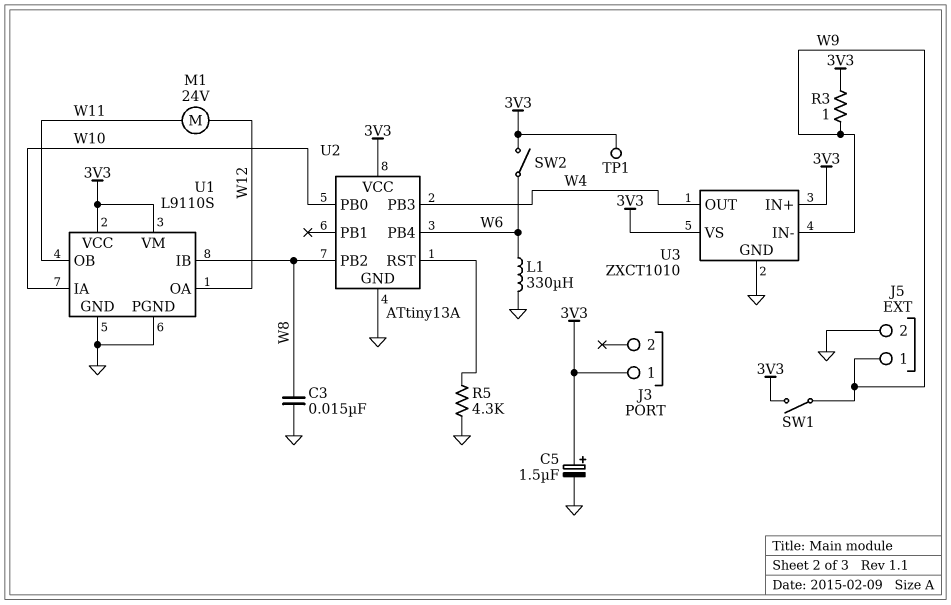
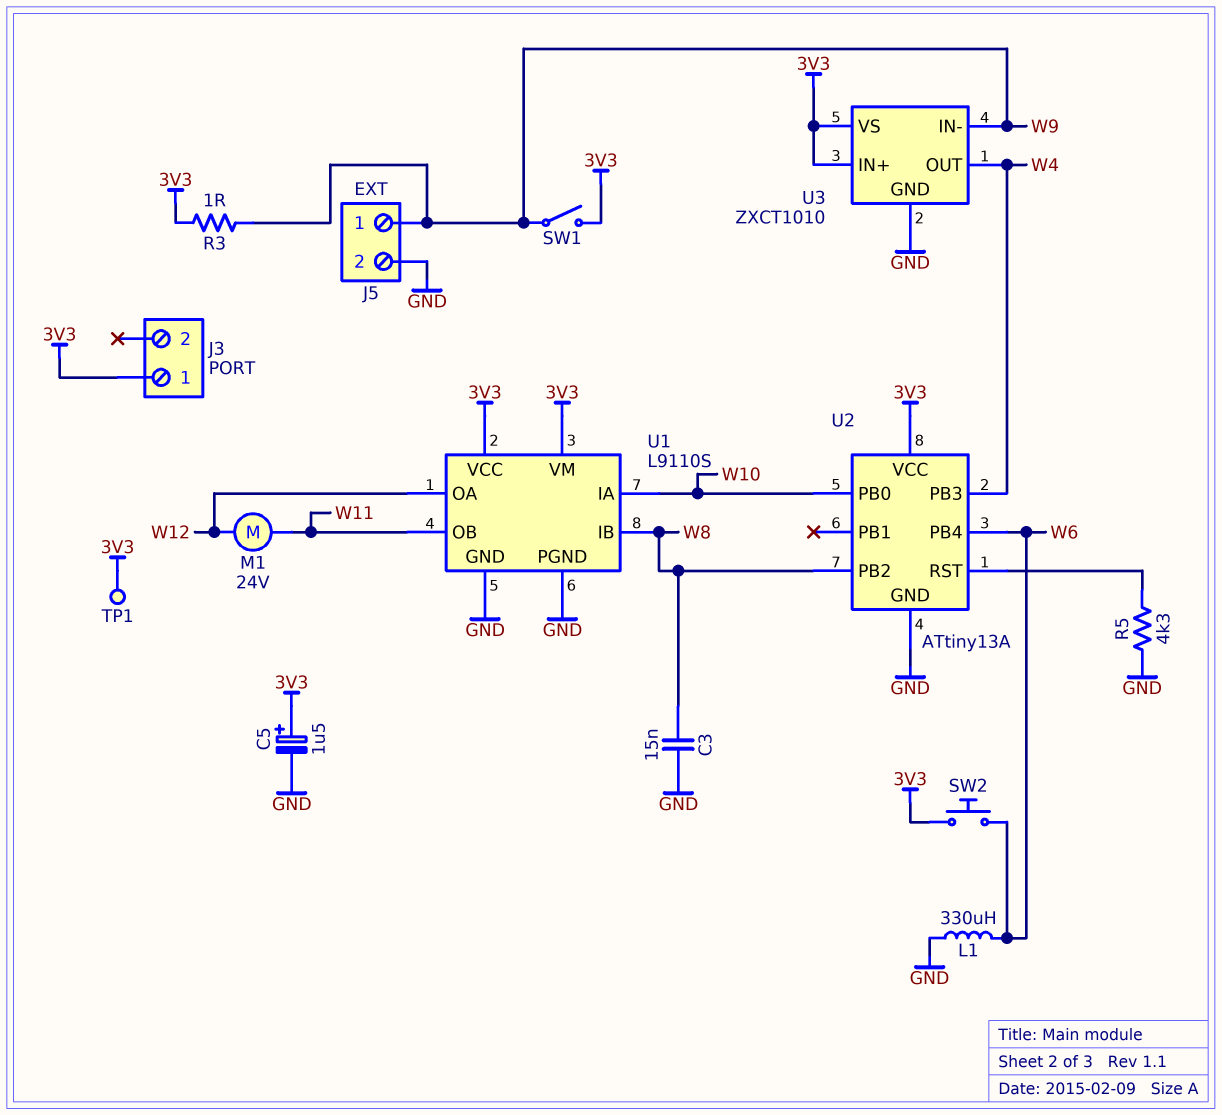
SW2: switch (3V3, W6) -> button (3V3, W6)

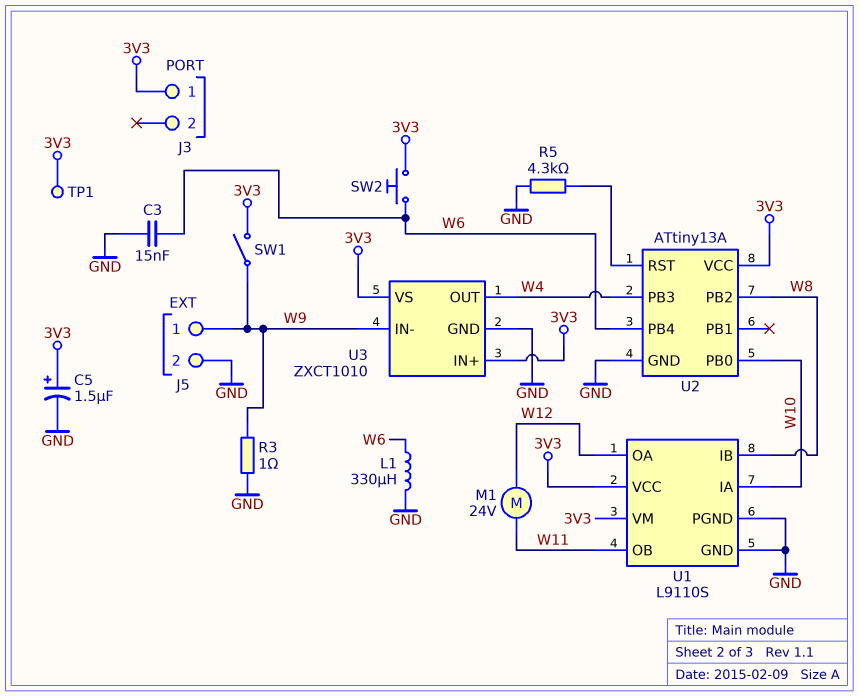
C3: 15nF (GND, W8) -> 15nF (GND, W6)
R3: 1 (3V3, W9) -> 1 (GND, W9)

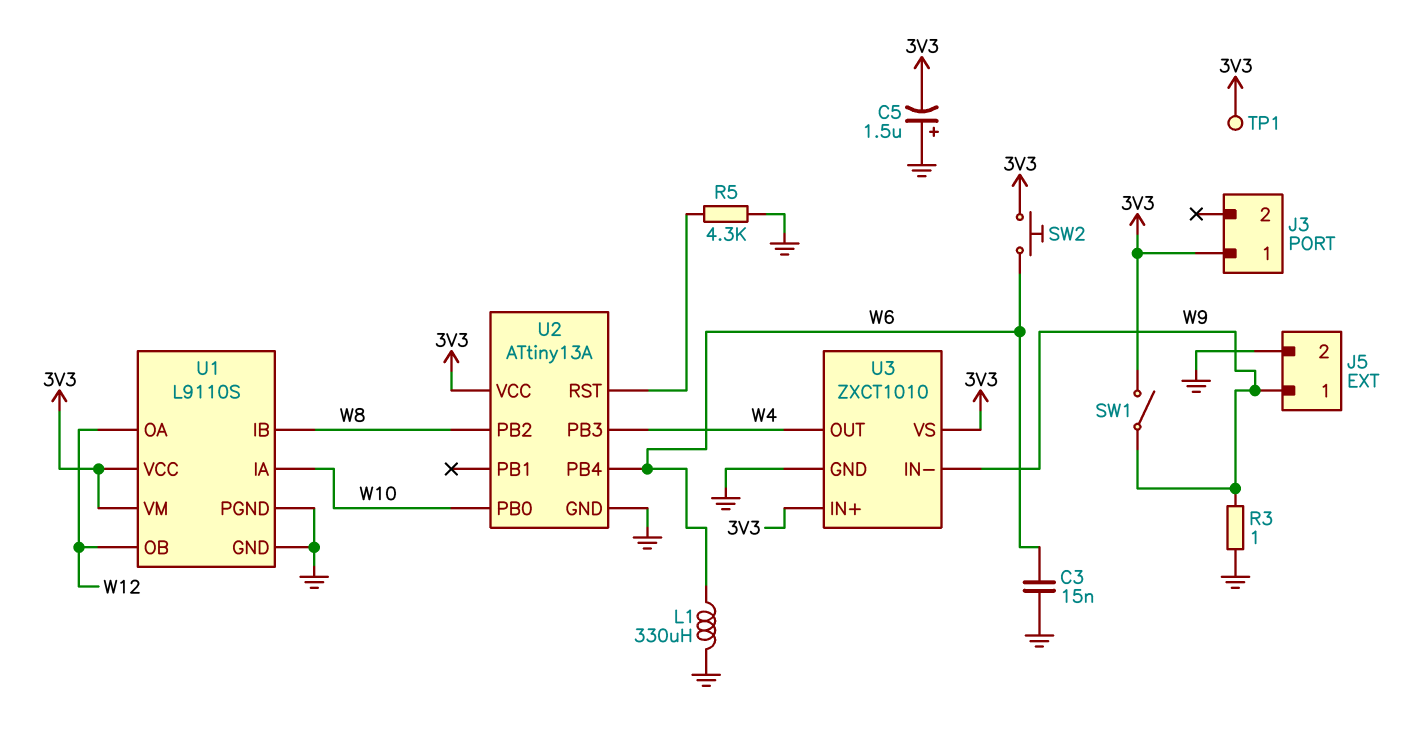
C5: 1.5uF (plus 3V3, minus GND) -> 1.5uF (plus GND, minus 3V3)
M1: motor 24V (W11, W12) -> none
U1 pin OB: W11 -> W12

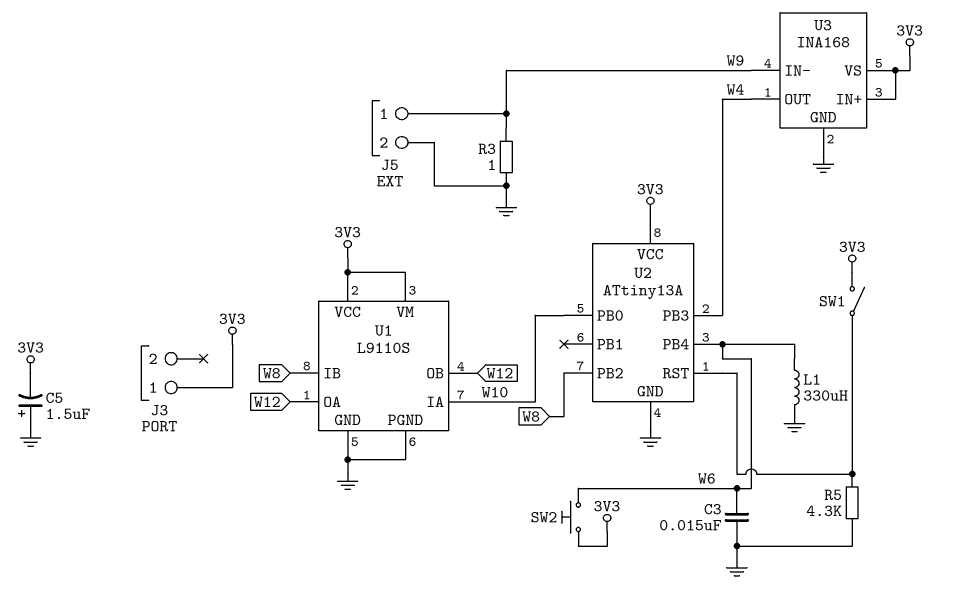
SW1: switch (3V3, W9) -> switch (3V3, U2/RST)
TP1: test point (3V3) -> none
U3: ZXCT1010 -> INA168

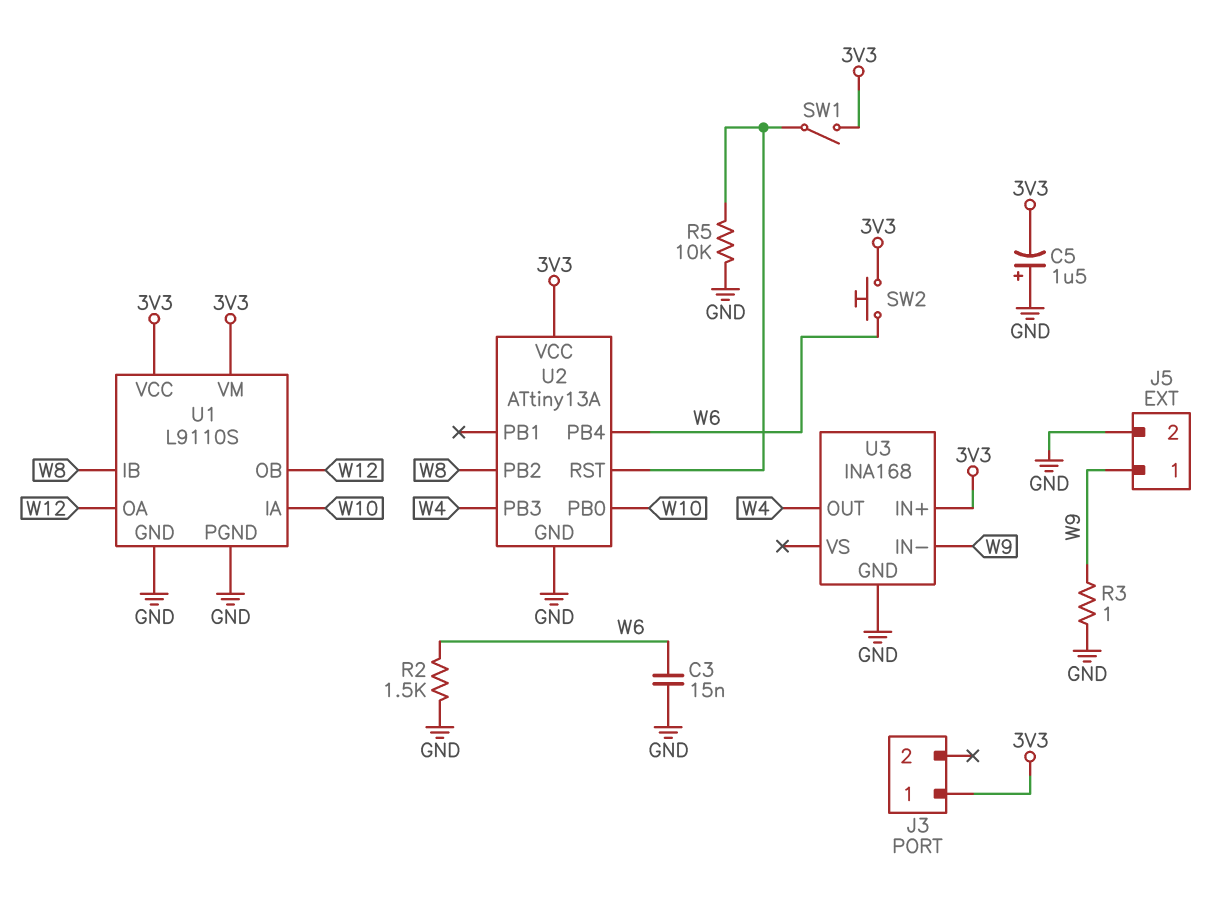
L1: 330uH (GND, W6) -> none
R2: none -> 1.5k (GND, W6)
R5: 4.3k (GND, U2/RST) -> 10k (GND, U2/RST)
U3 pin VS: 3V3 -> none

